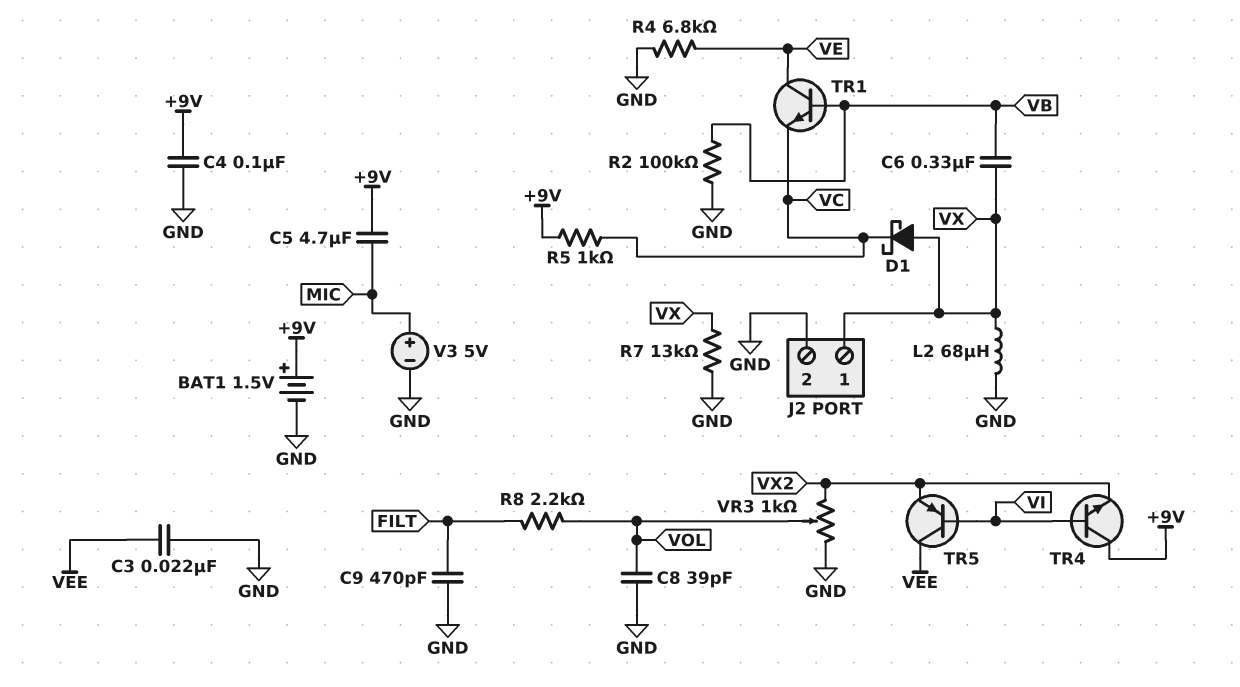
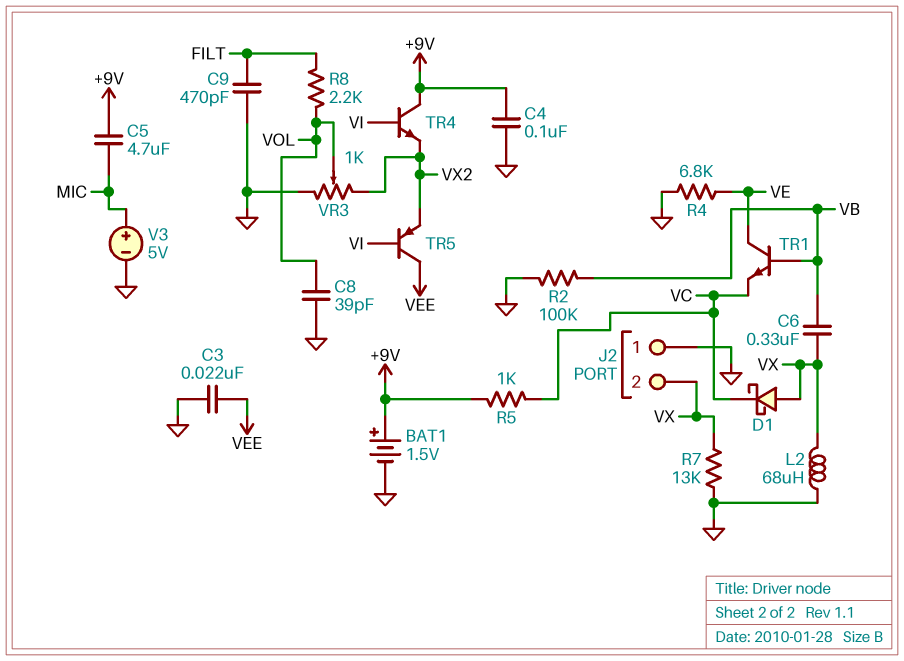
J2 pin 1: VX -> GND
J2 pin 2: GND -> VX

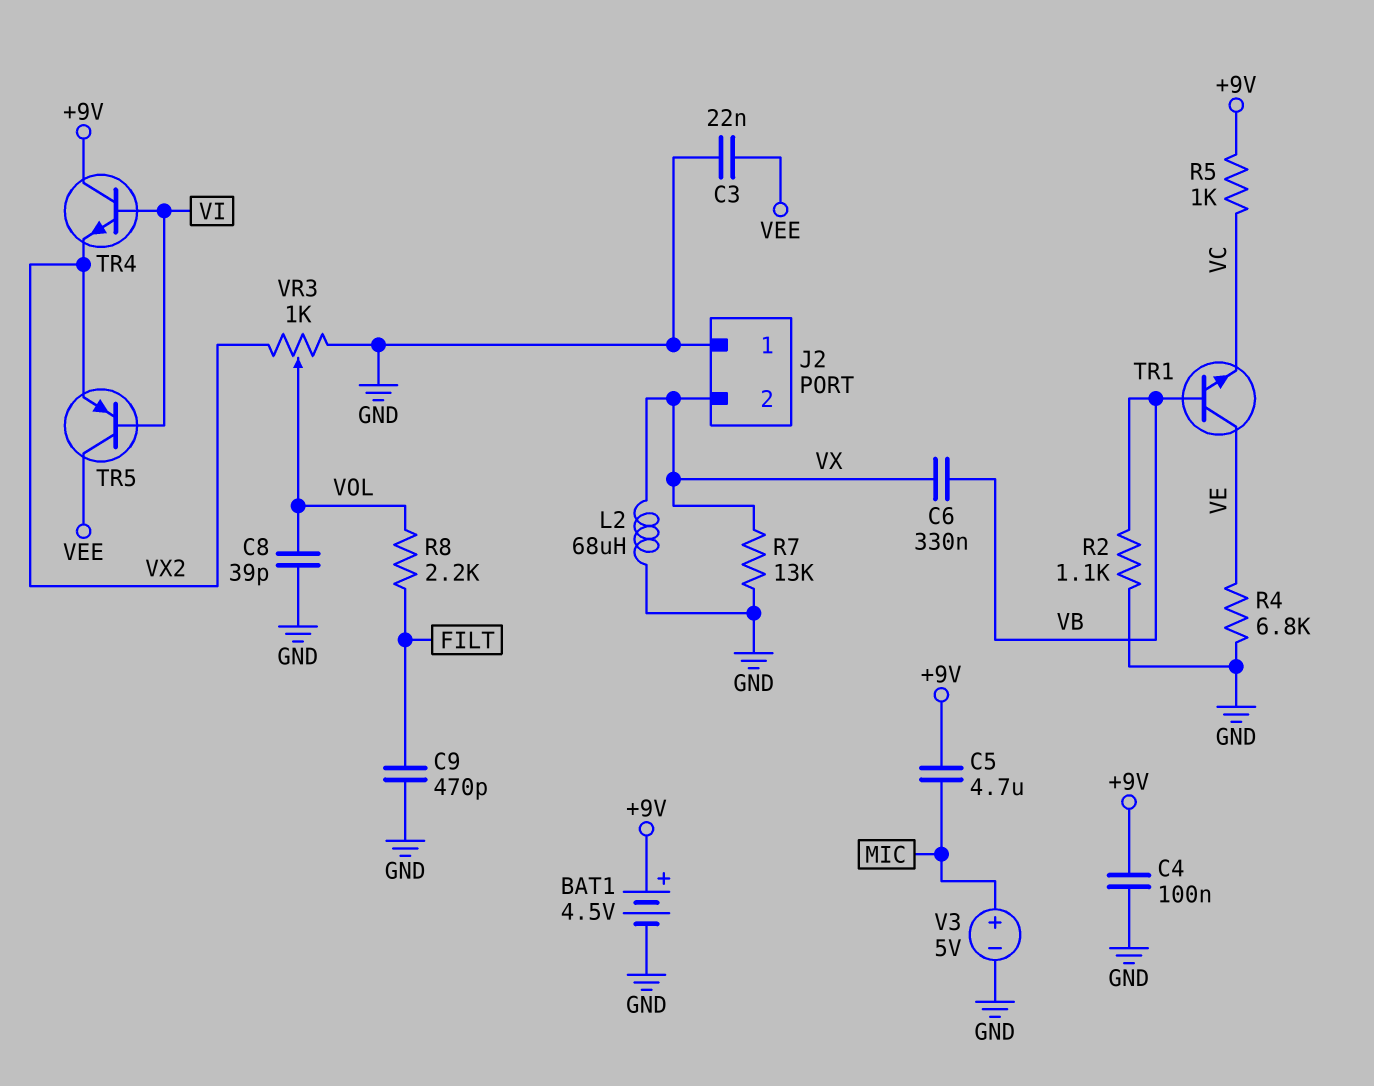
BAT1: 1.5V (plus +9V, minus GND) -> 4.5V (plus +9V, minus GND)
D1: schottky (A VX, K VC) -> none
R2: 100k (GND, VB) -> 1.1k (GND, VB)

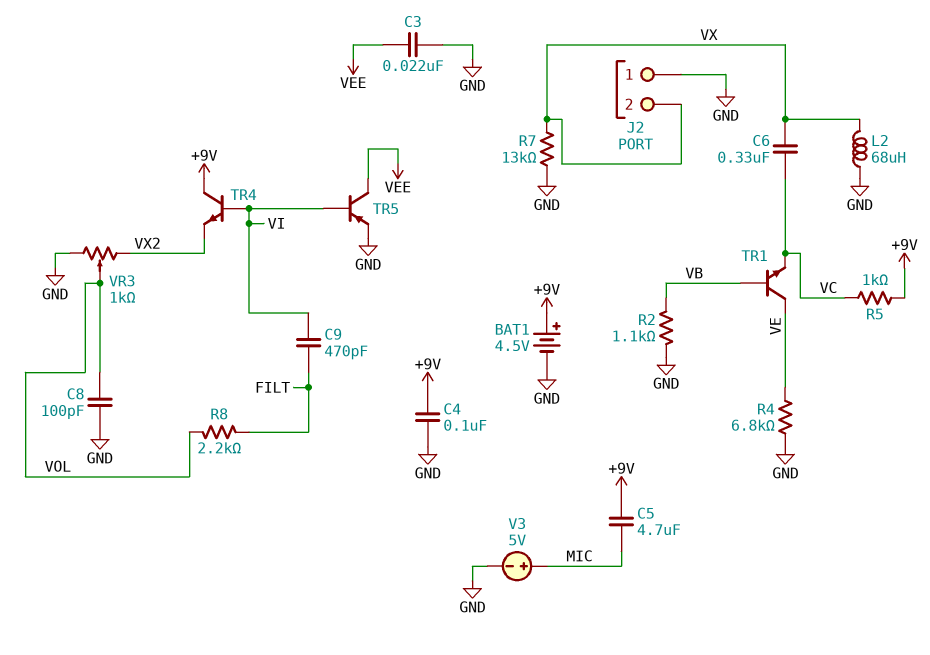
C6: 330nF (VB, VX) -> 330nF (VC, VX)
C8: 39pF (GND, VOL) -> 100pF (GND, VOL)
C9: 470pF (FILT, GND) -> 470pF (FILT, VI)
TR5: PNP (B VI, C VEE, E VX2) -> PNP (B VI, C VEE, E GND)

